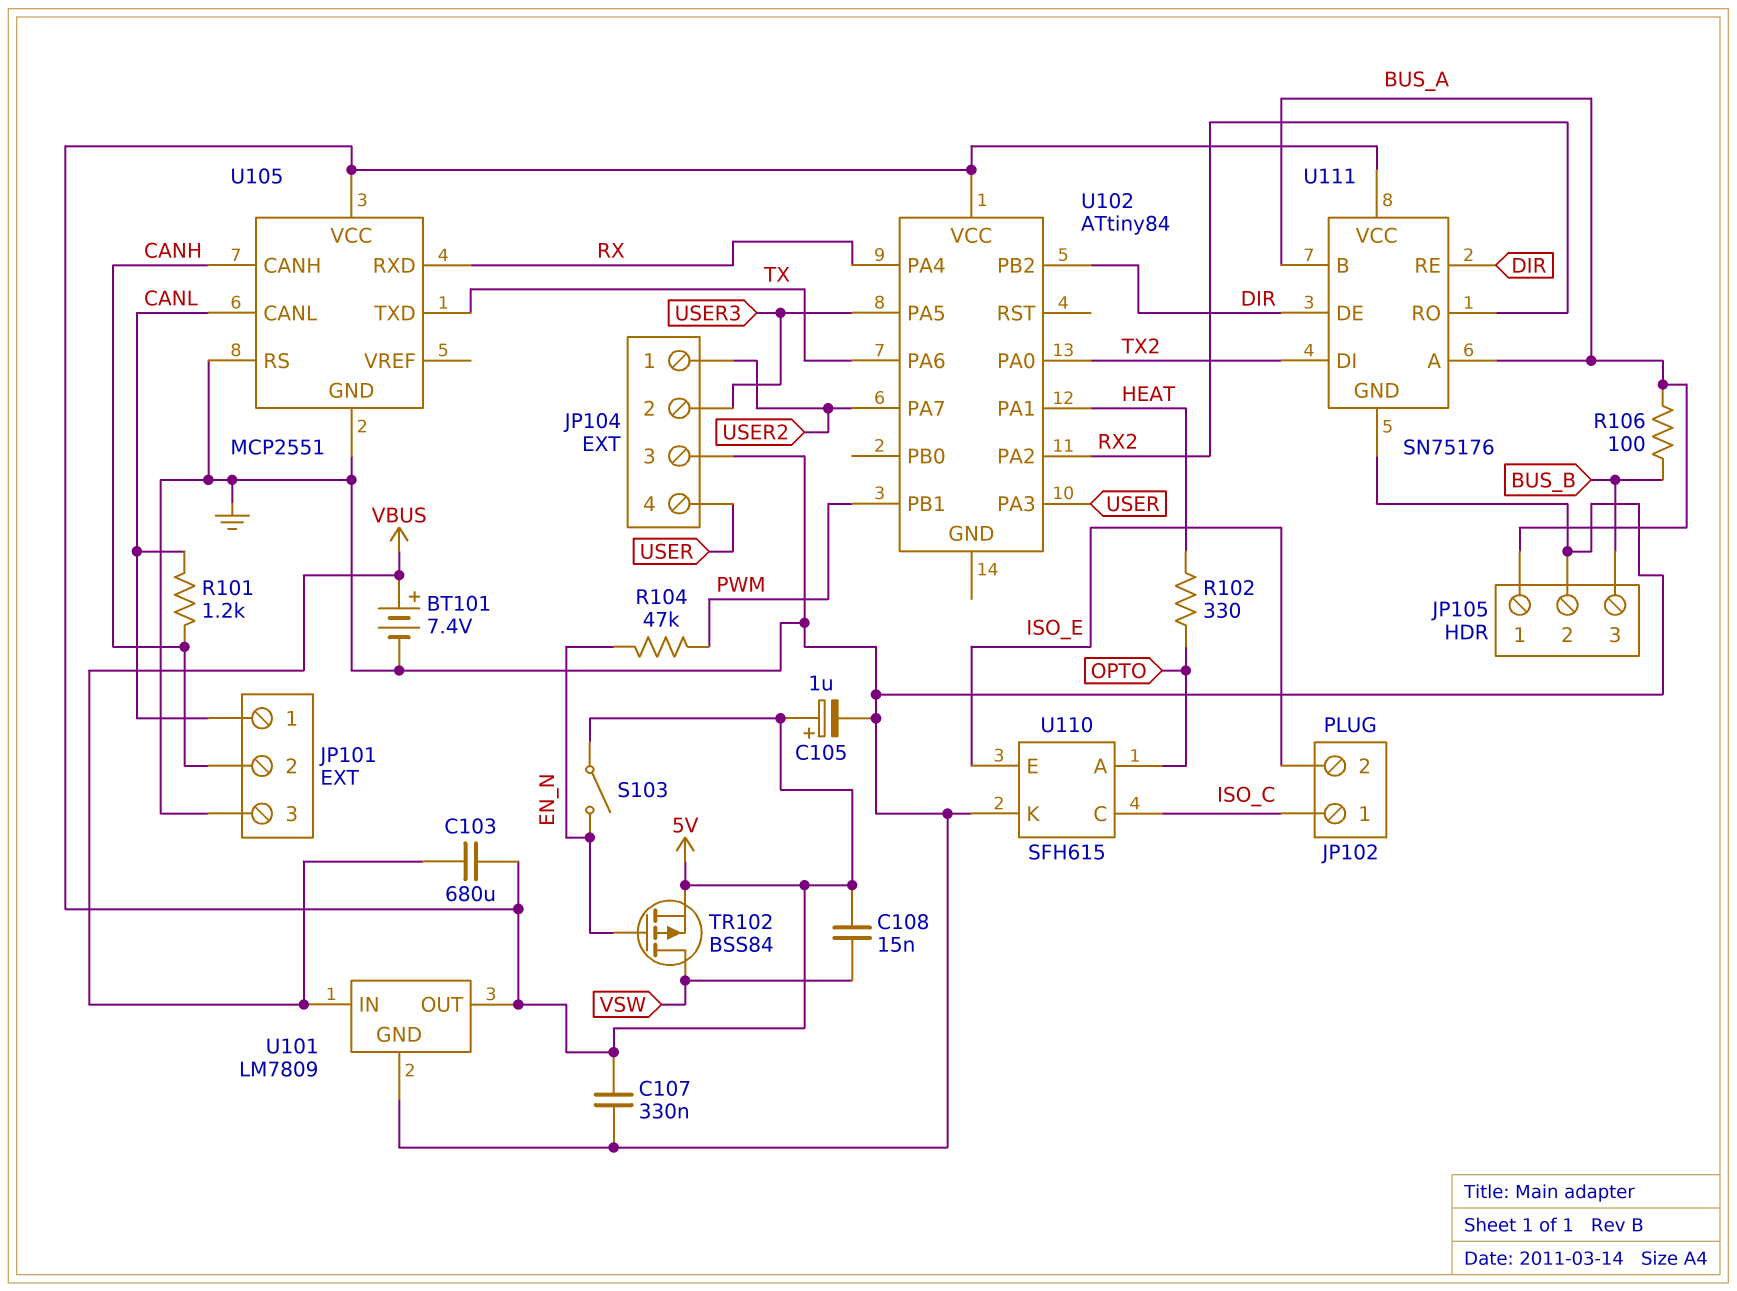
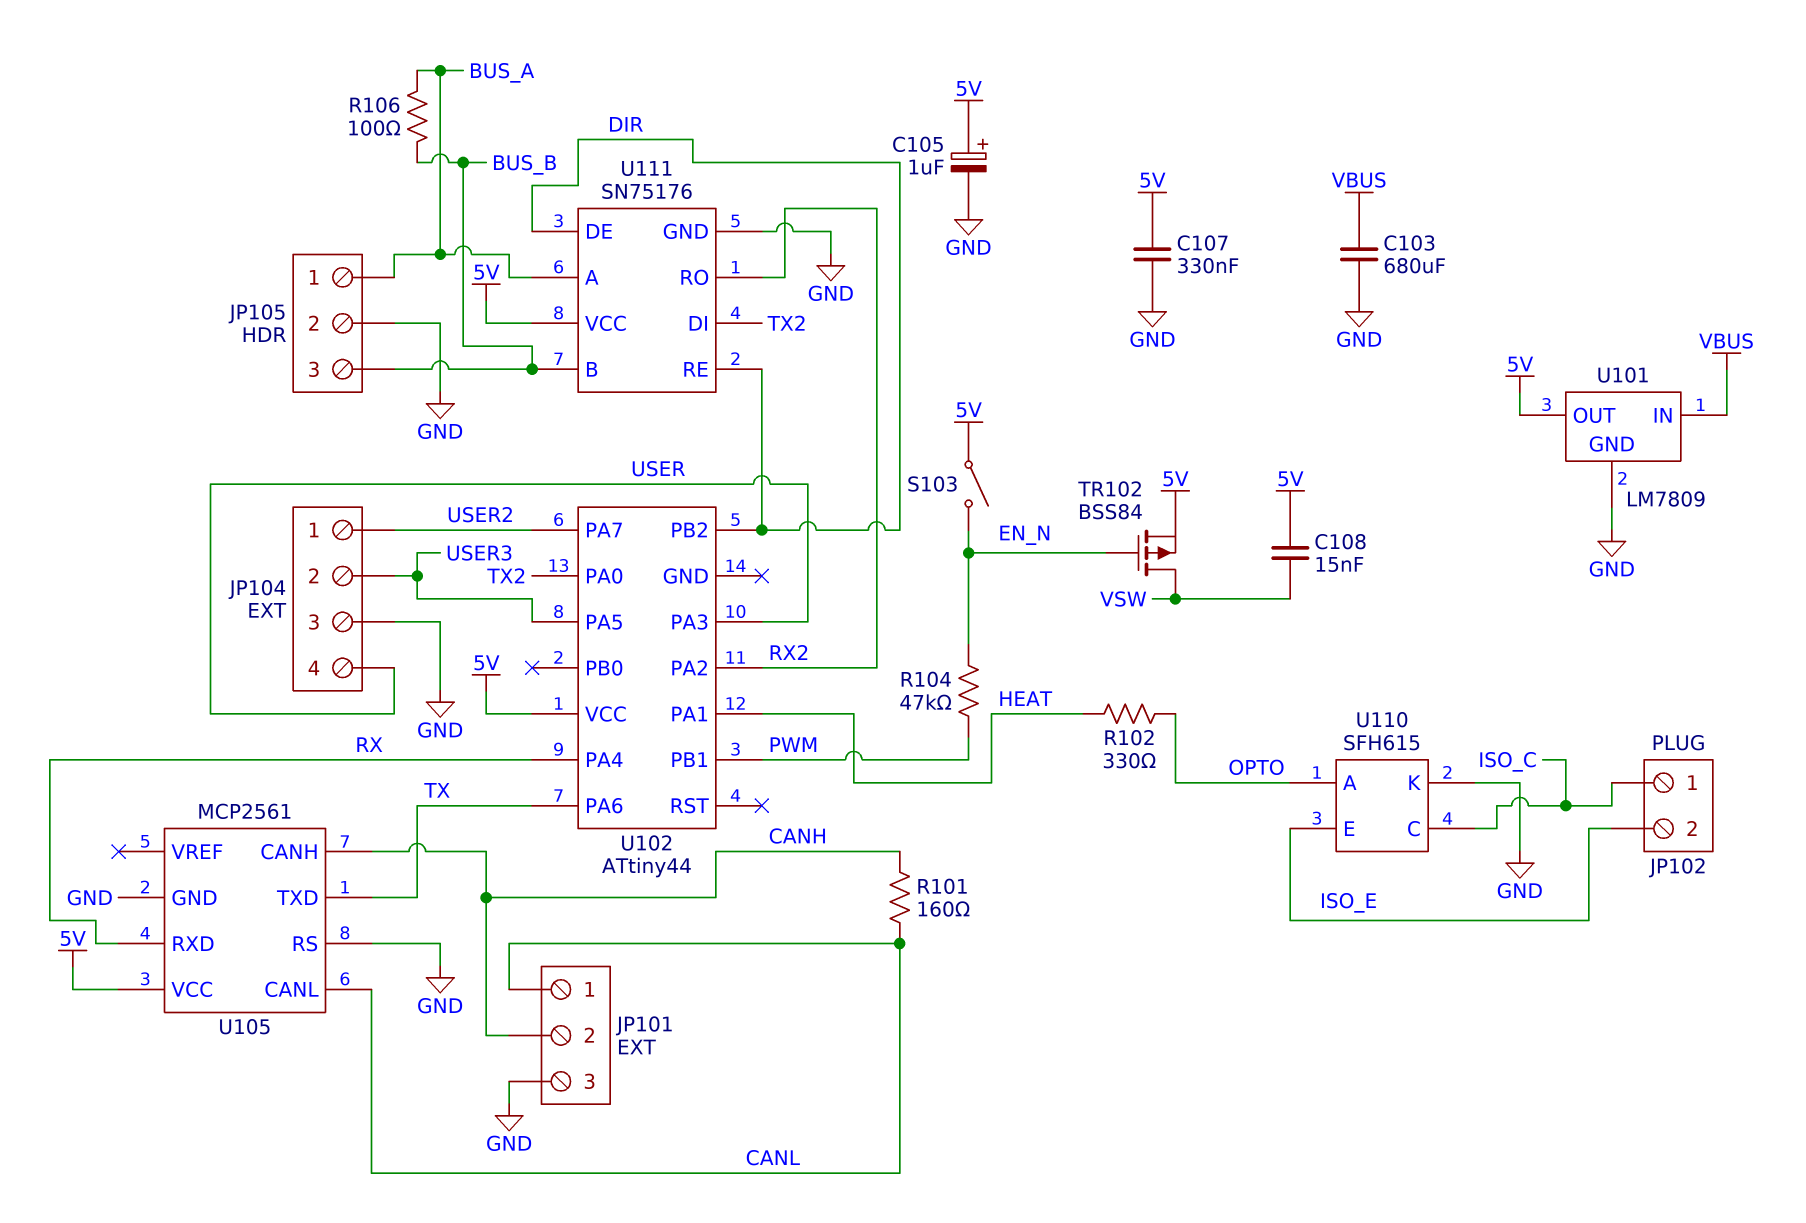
BT101: 7.4V (plus VBUS, minus GND) -> none
C103: 680uF (5V, VBUS) -> 680uF (GND, VBUS)
R101: 1.2k (CANH, CANL) -> 160 (CANH, CANL)
U102: ATtiny84 -> ATtiny44
U105: MCP2551 -> MCP2561
U111 pin B: BUS_A -> BUS_B

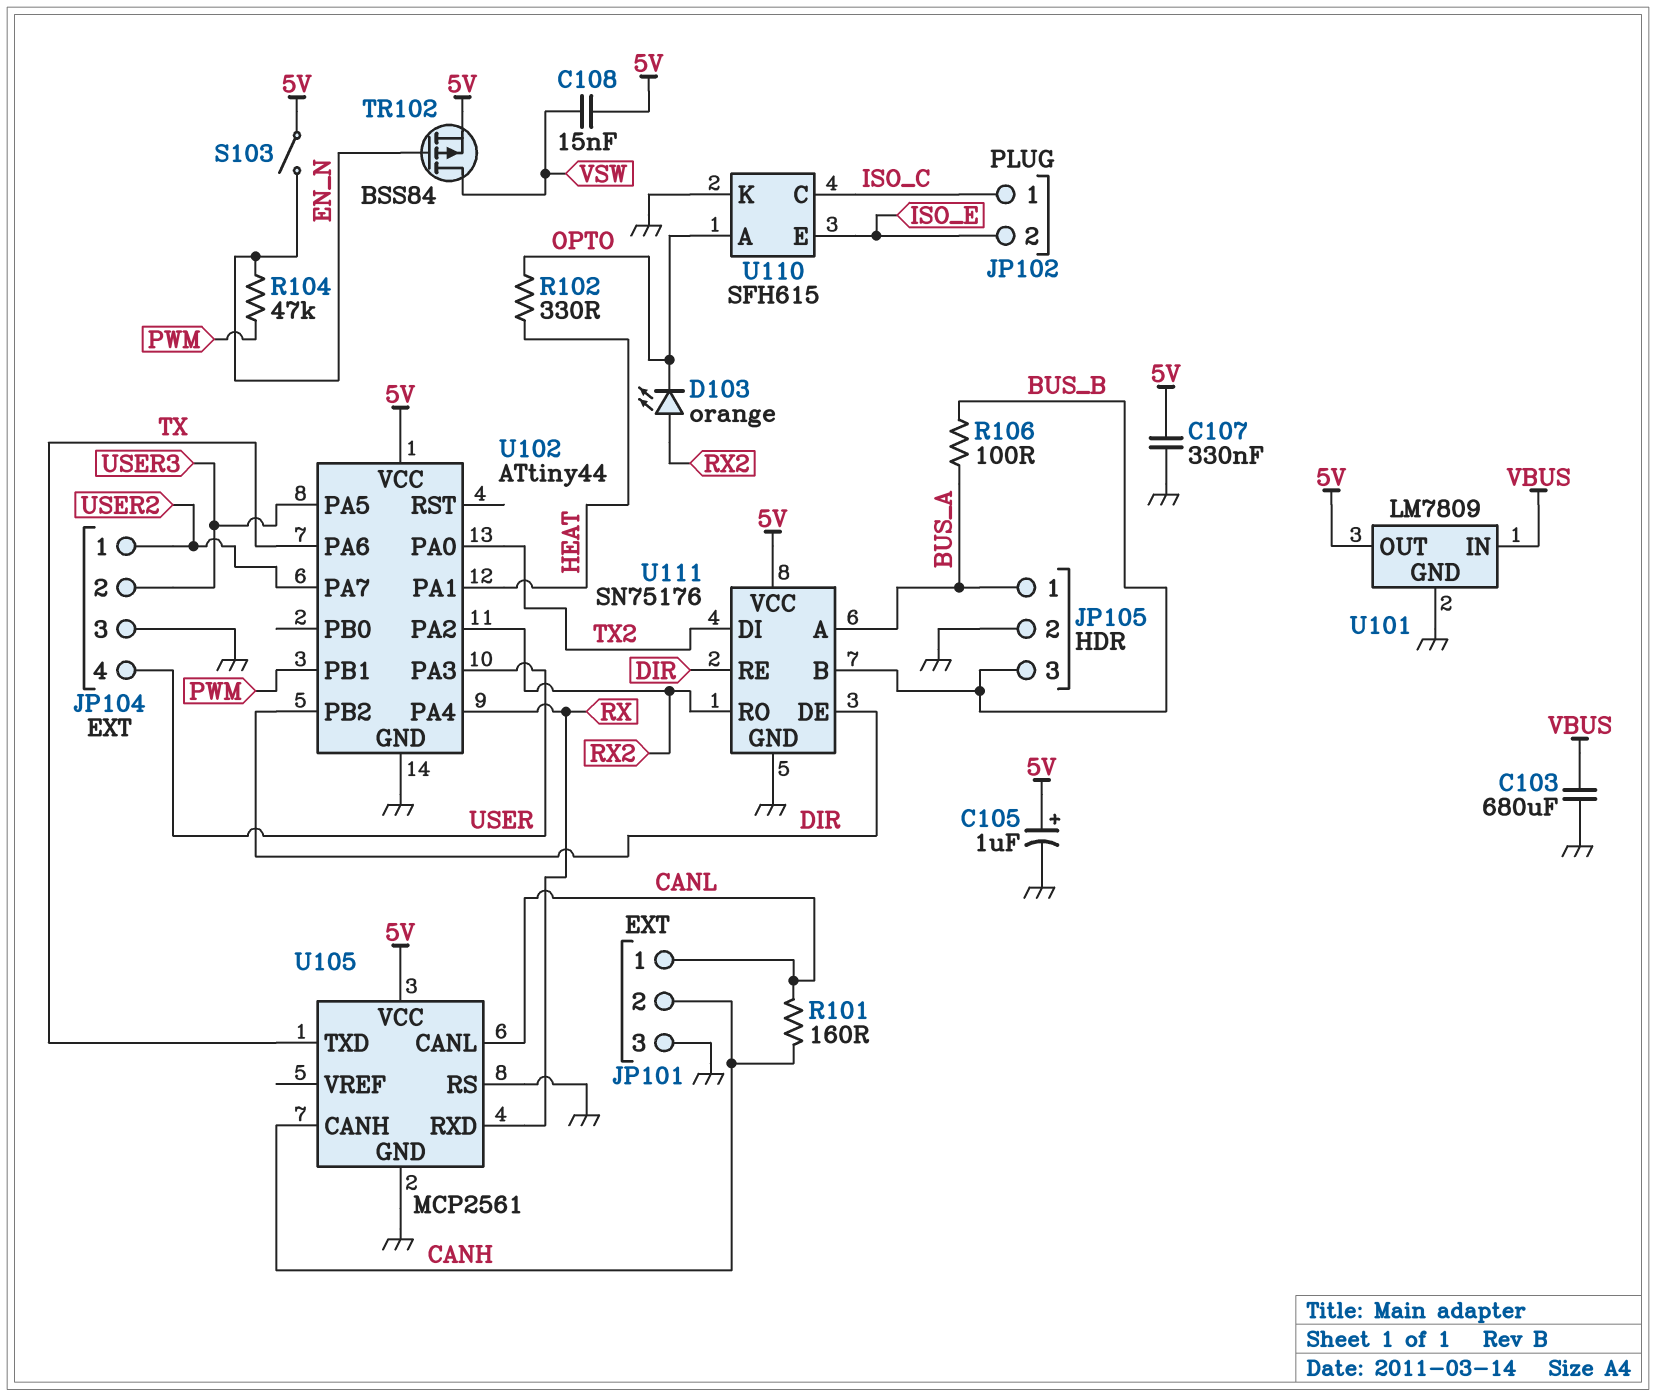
D103: none -> LED orange (A RX2, K OPTO)
U102 pin GND: none -> GND

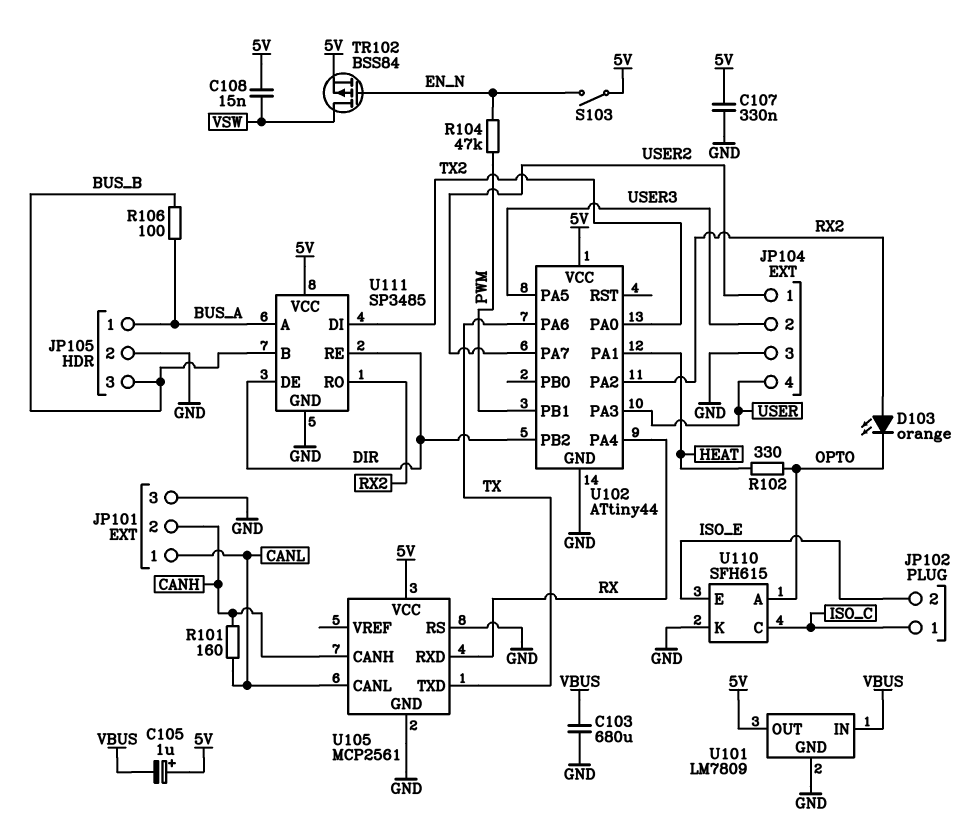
C105: 1uF (plus 5V, minus GND) -> 1uF (plus 5V, minus VBUS)
U111: SN75176 -> SP3485

